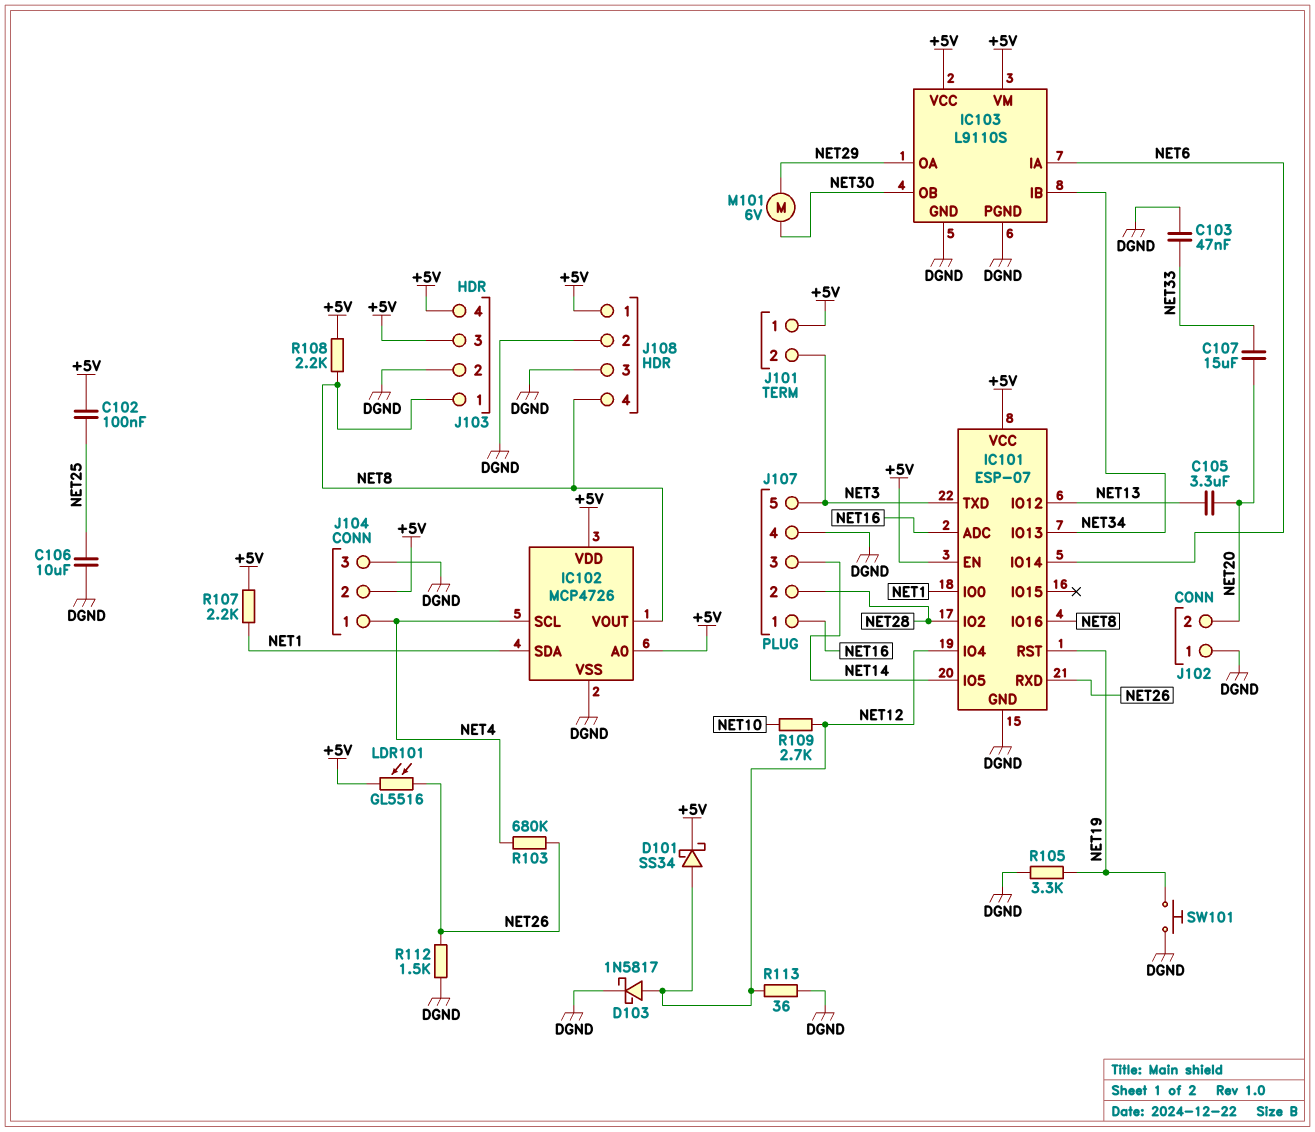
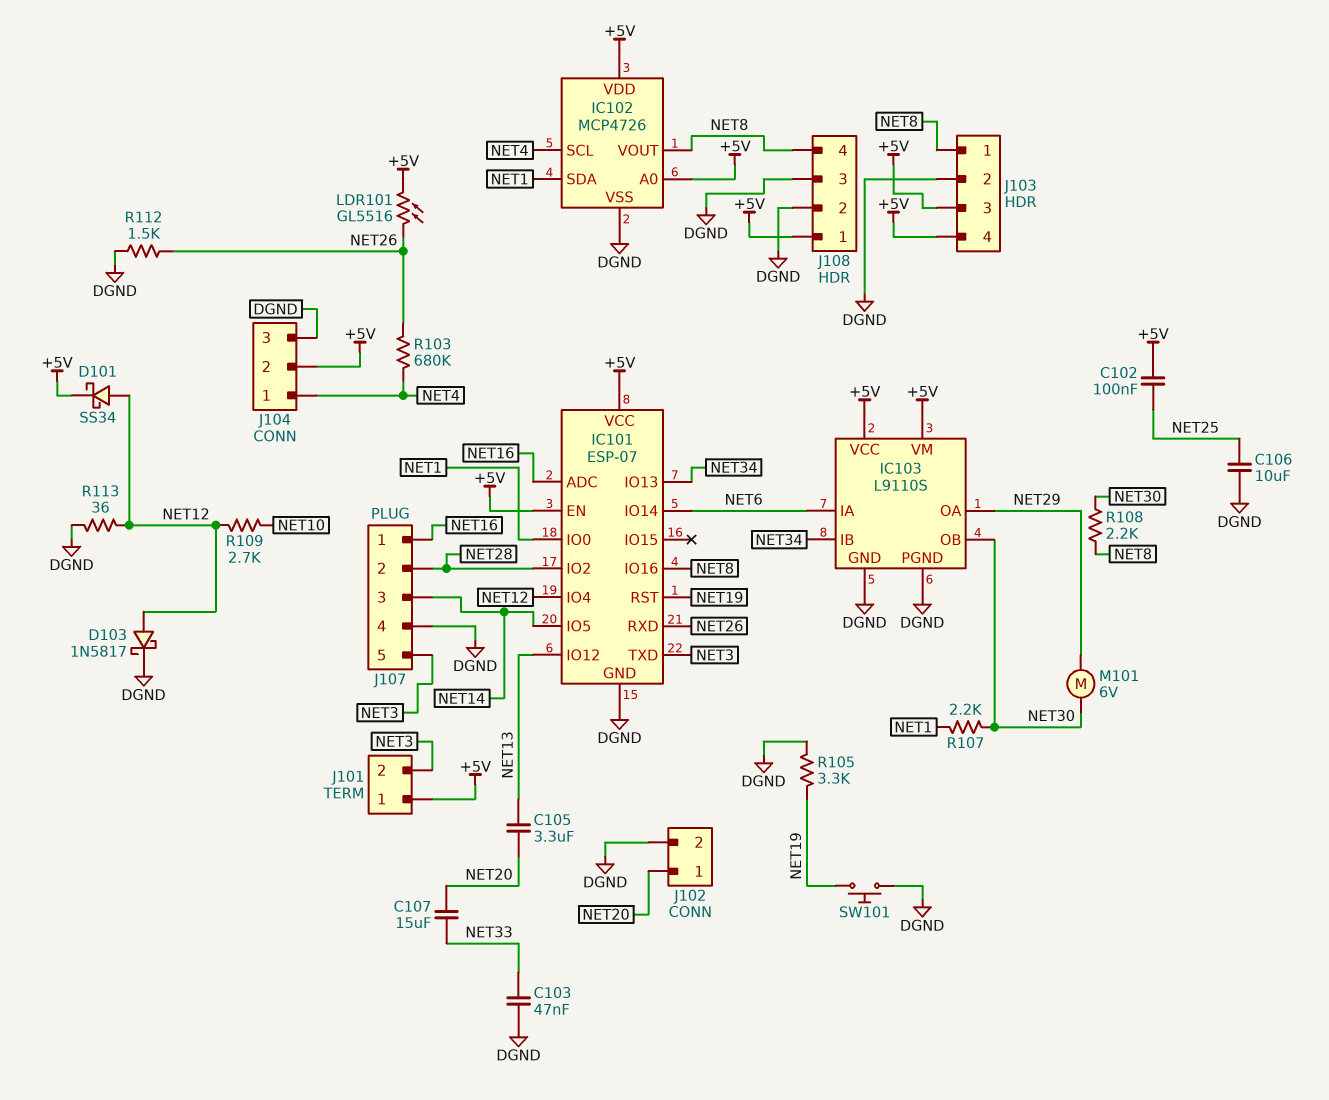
J102 pin 1: DGND -> NET20
J102 pin 2: NET20 -> DGND
R107: 2.2k (+5V, NET1) -> 2.2k (NET1, NET30)
R108: 2.2k (+5V, NET8) -> 2.2k (NET8, NET30)

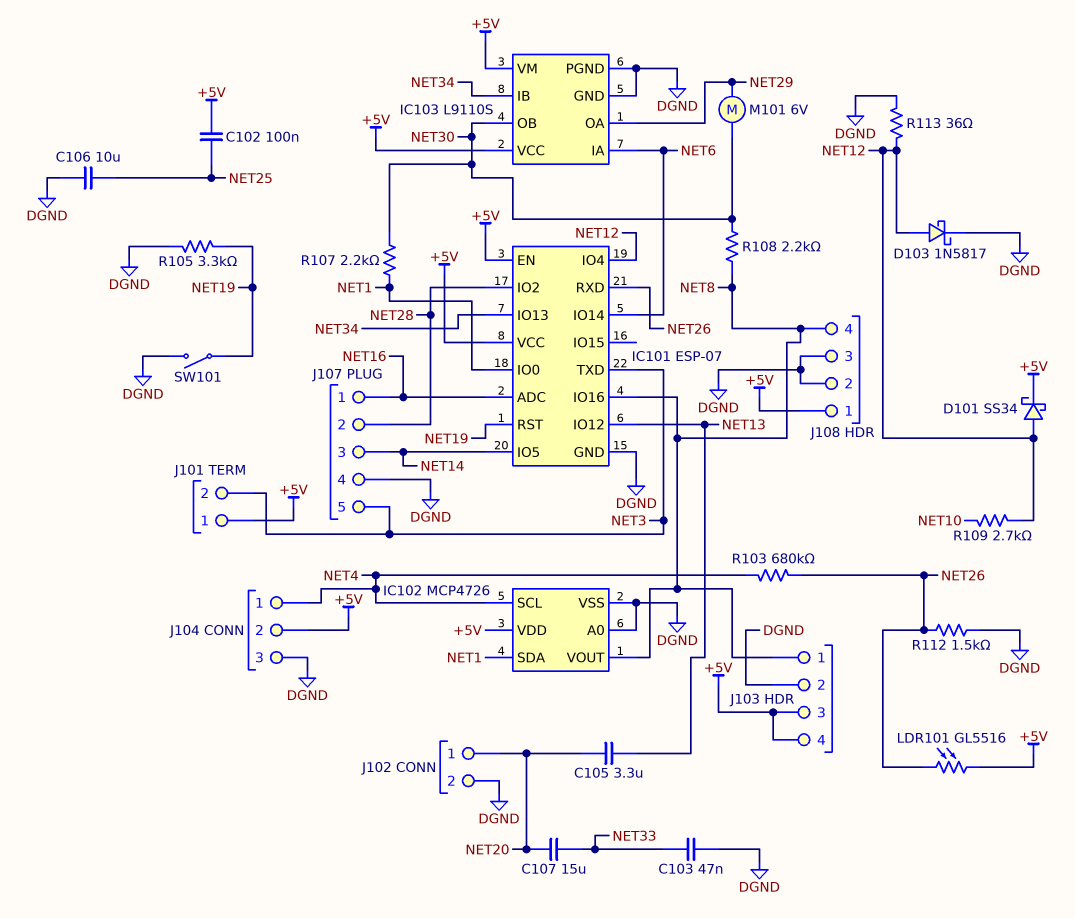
IC102 pin A0: +5V -> DGND
SW101: button (DGND, NET19) -> switch (DGND, NET19)

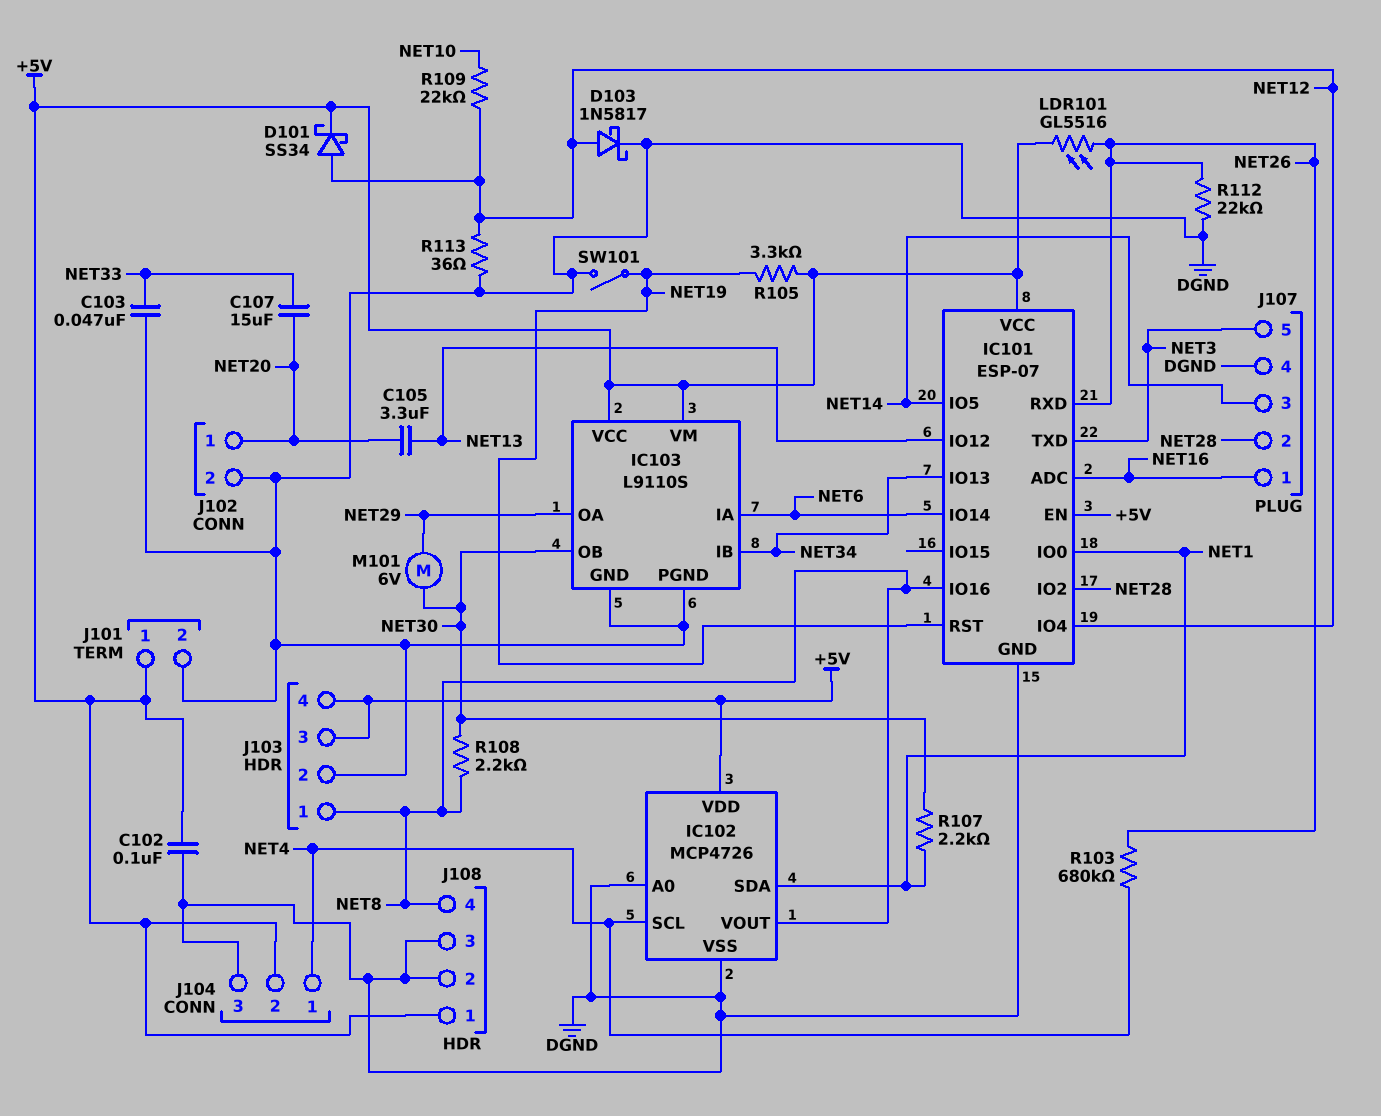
C102: 100nF (+5V, NET25) -> 100nF (+5V, DGND)
C106: 10uF (DGND, NET25) -> none
J101 pin 2: NET3 -> DGND
R105: 3.3k (DGND, NET19) -> 3.3k (+5V, NET19)
R109: 2.7k (NET10, NET12) -> 22k (NET10, NET12)
R112: 1.5k (DGND, NET26) -> 22k (DGND, NET26)

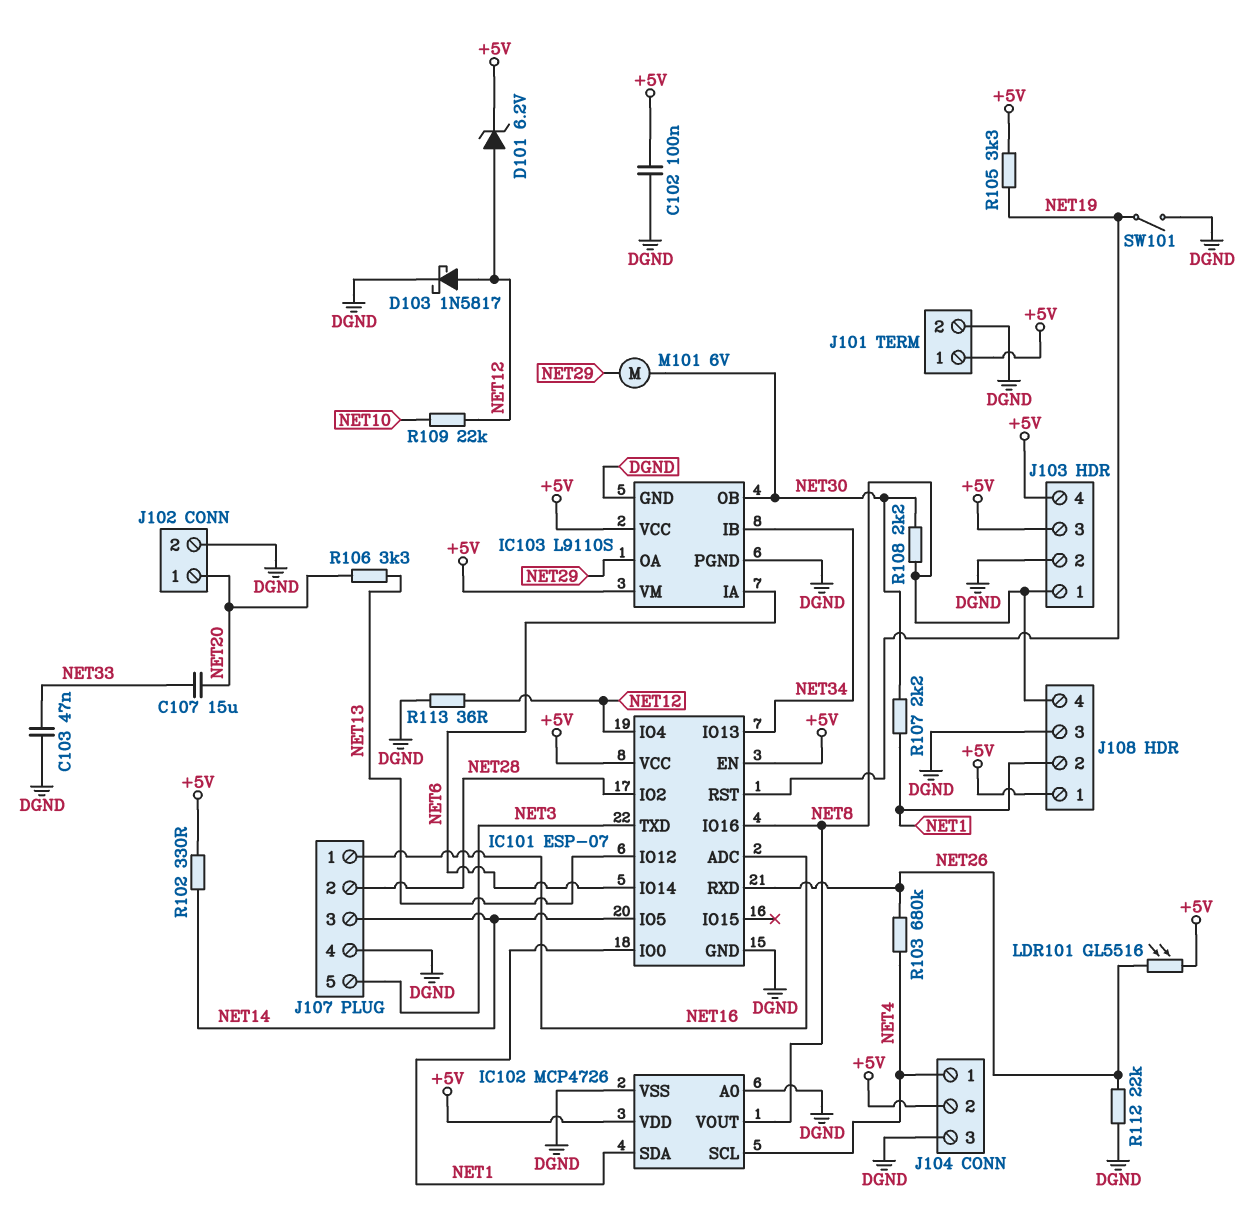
C105: 3.3uF (NET13, NET20) -> none
D101: schottky SS34 (A NET12, K +5V) -> zener 6.2V (A NET12, K +5V)
J108 pin 2: DGND -> NET1
R102: none -> 330 (+5V, NET14)
R106: none -> 3.3k (NET13, NET20)

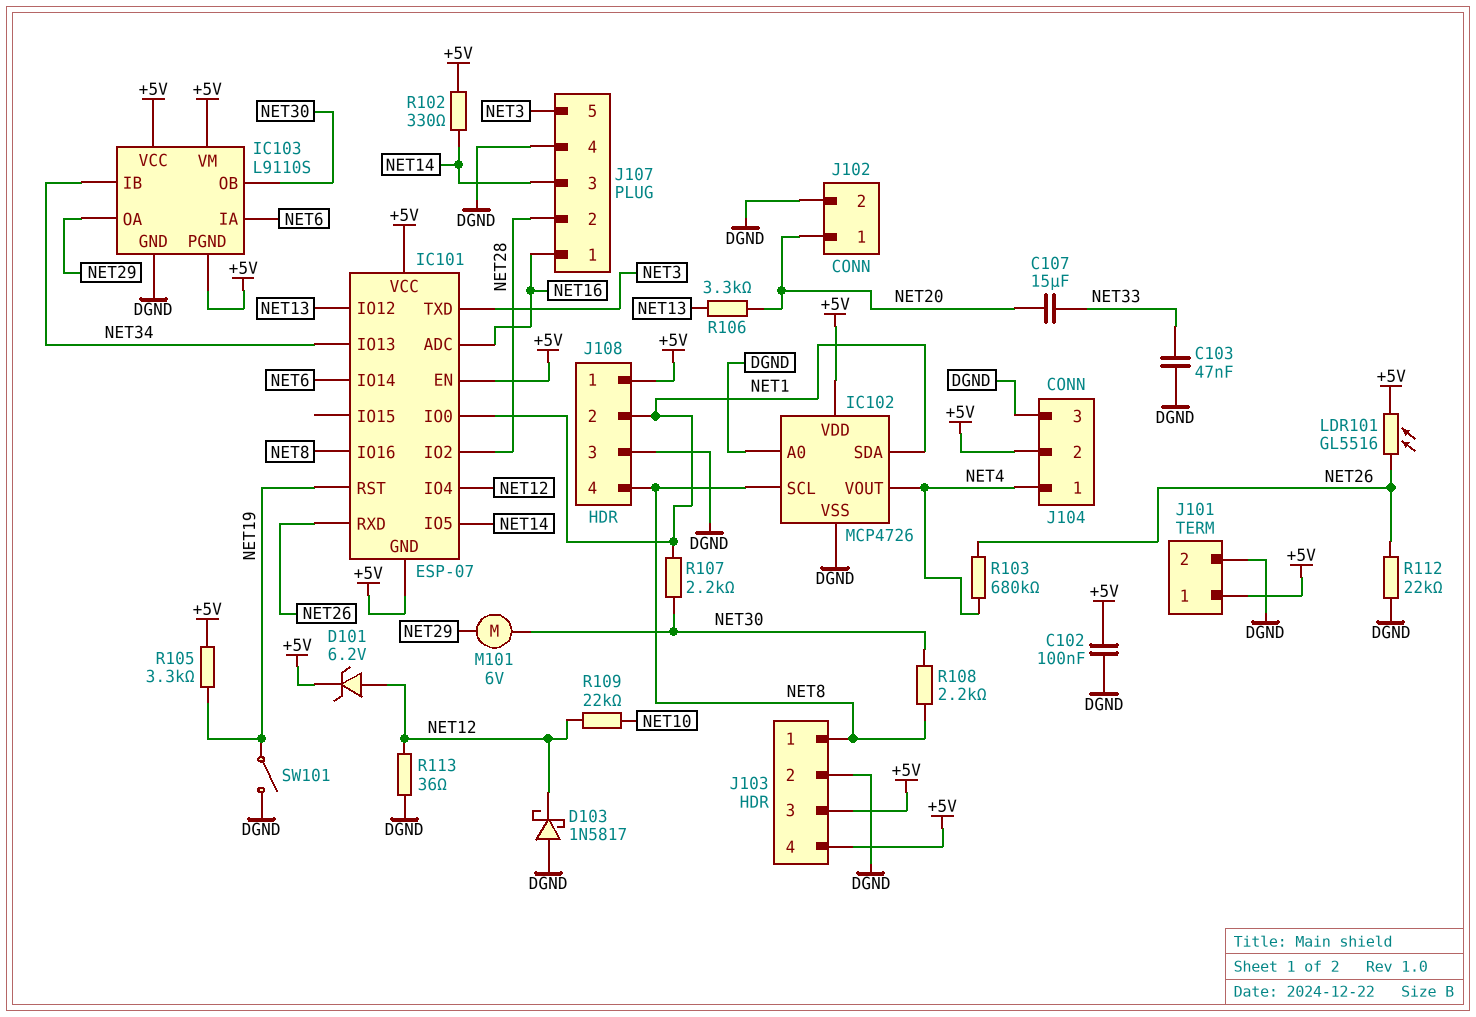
D103: schottky 1N5817 (A NET12, K DGND) -> schottky 1N5817 (A DGND, K NET12)
IC101 pin GND: DGND -> +5V
IC102 pin SCL: NET4 -> NET8
IC102 pin VOUT: NET8 -> NET4
IC103 pin PGND: DGND -> +5V

